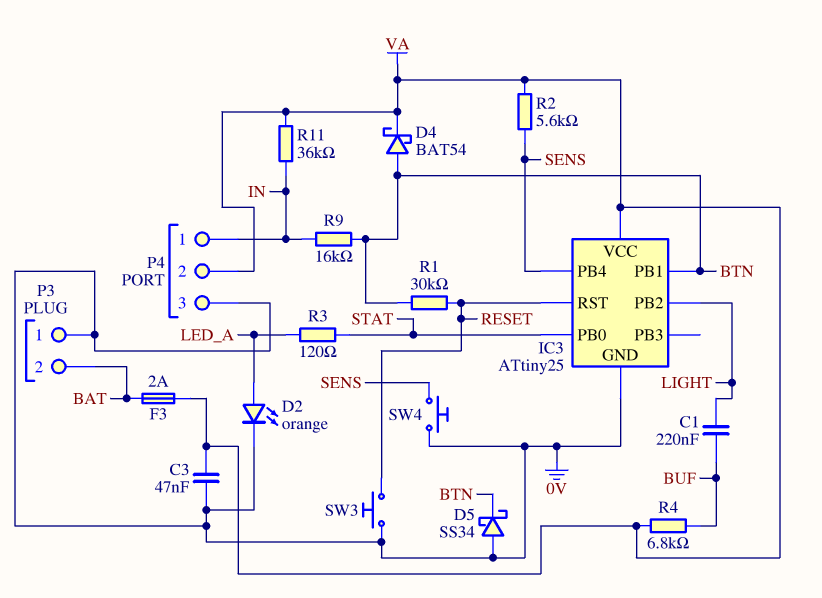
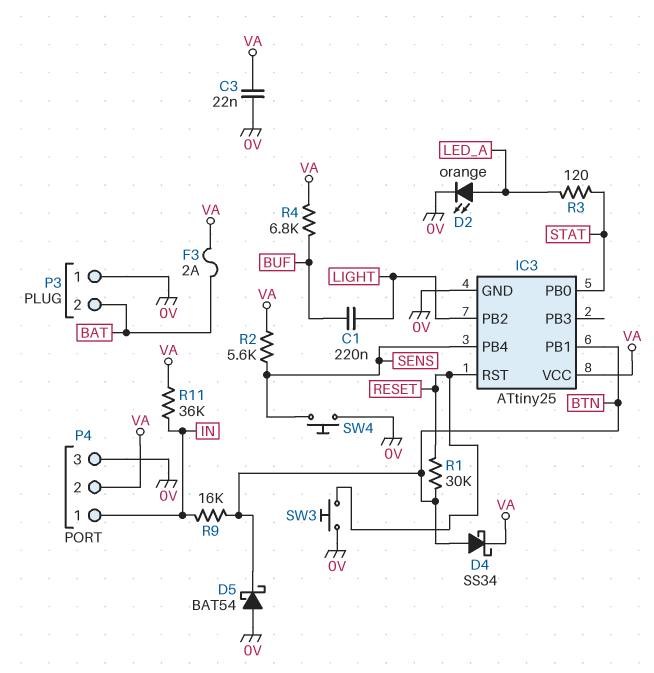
C3: 47nF (0V, VA) -> 22nF (0V, VA)
D4: schottky BAT54 (A BTN, K VA) -> schottky SS34 (A BTN, K VA)
D5: schottky SS34 (A 0V, K BTN) -> schottky BAT54 (A 0V, K BTN)

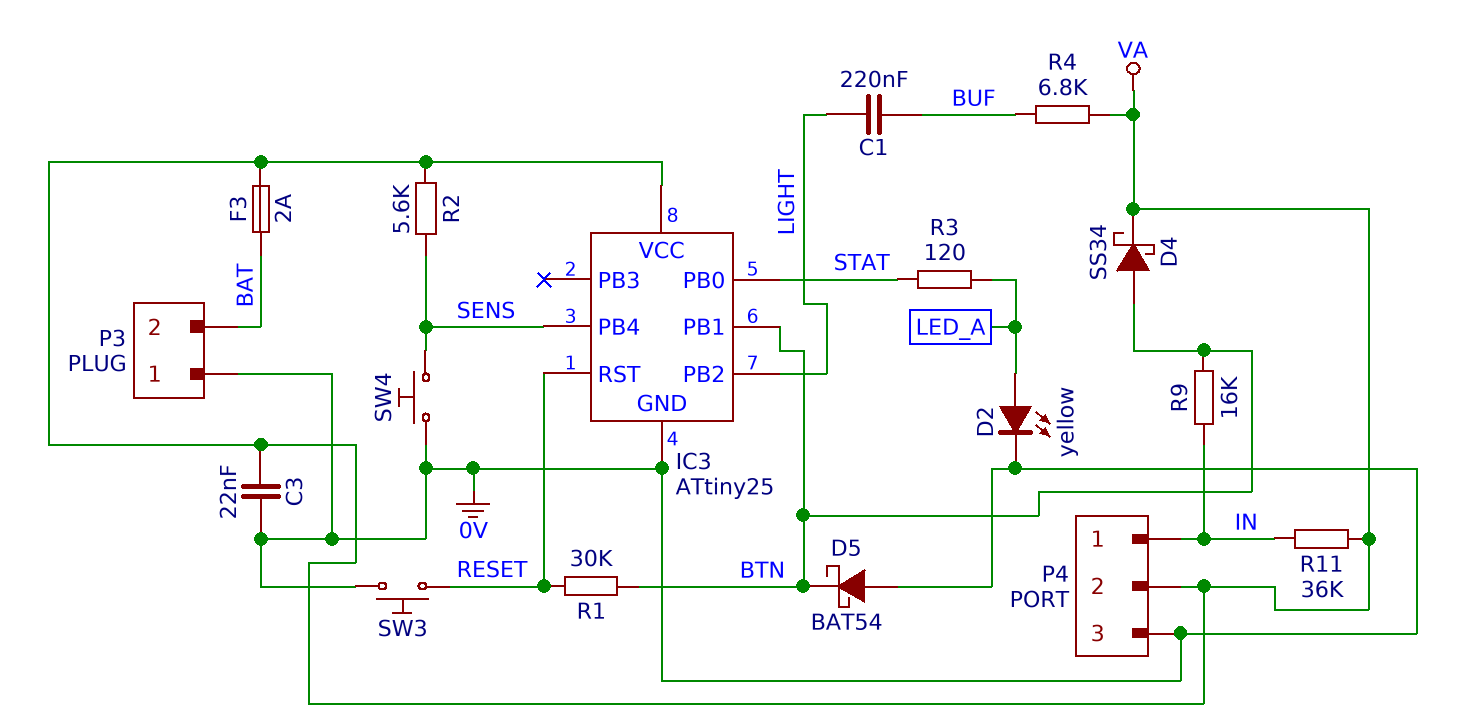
D2: LED orange (A LED_A, K 0V) -> LED yellow (A LED_A, K 0V)

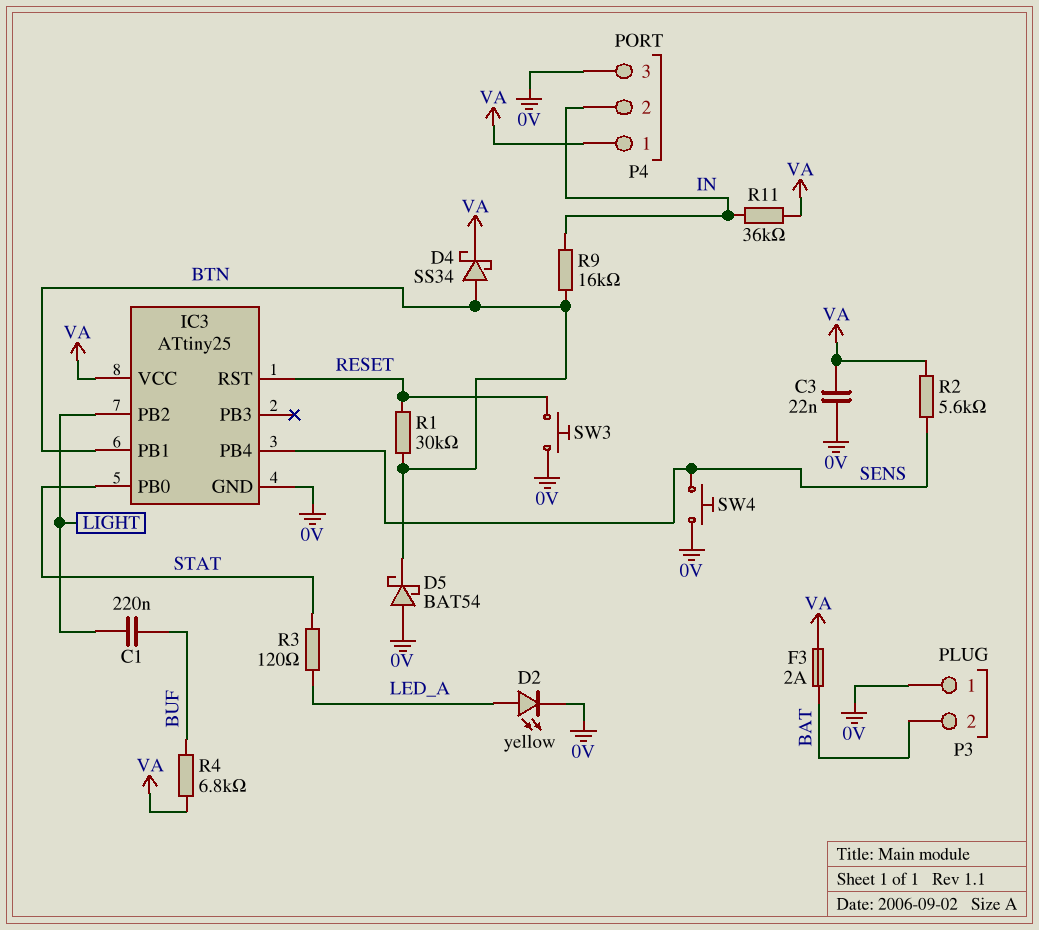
P4 pin 1: IN -> VA
P4 pin 2: VA -> IN

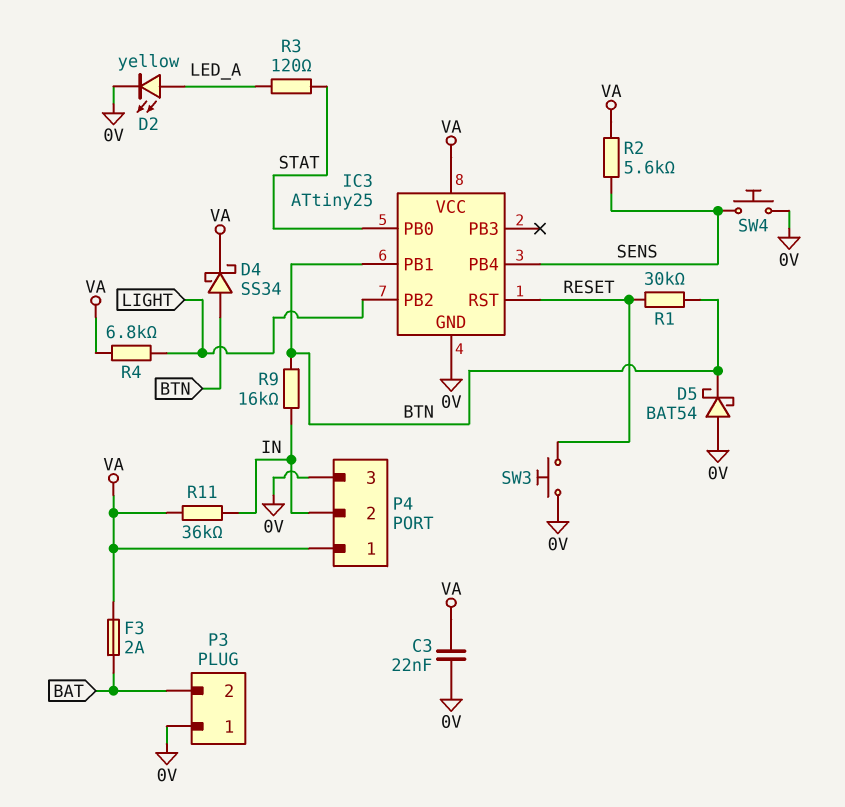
C1: 220nF (BUF, LIGHT) -> none
R4: 6.8k (BUF, VA) -> 6.8k (LIGHT, VA)

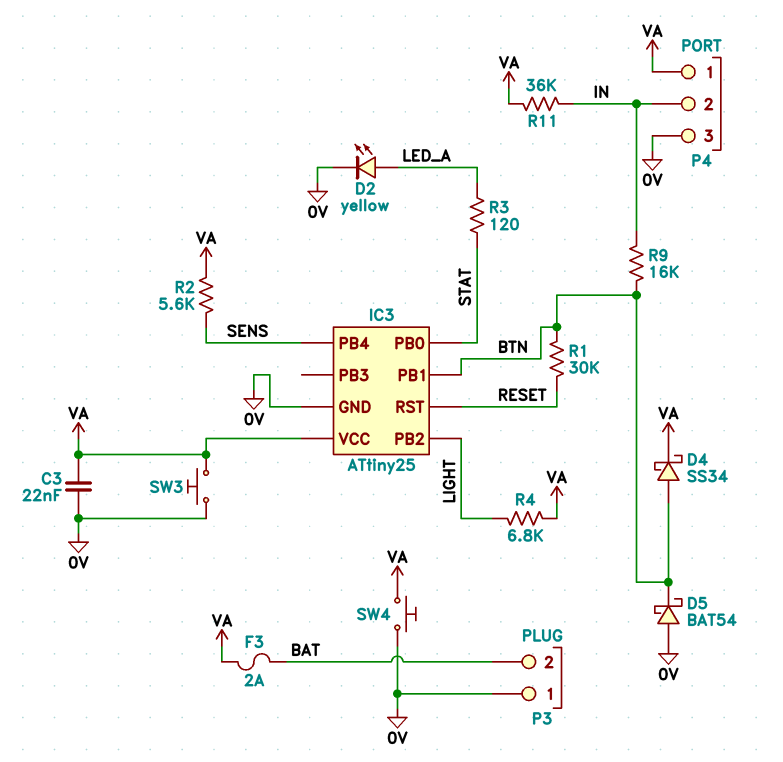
SW3: button (0V, RESET) -> button (0V, VA)
SW4: button (0V, SENS) -> button (0V, VA)

